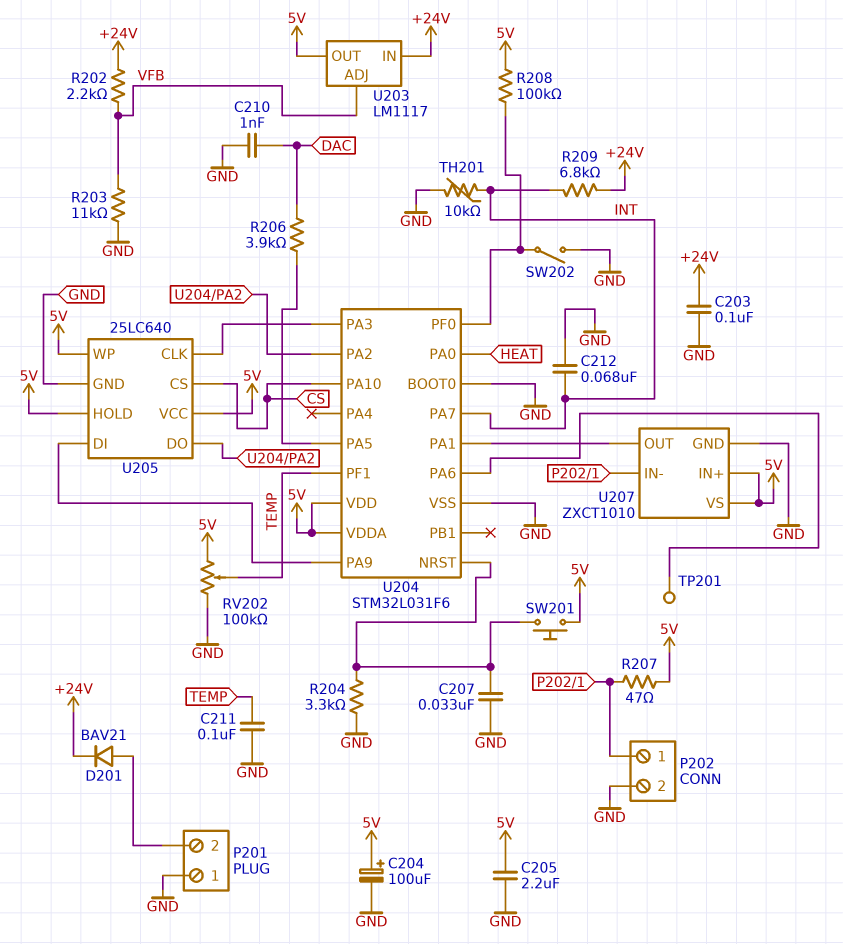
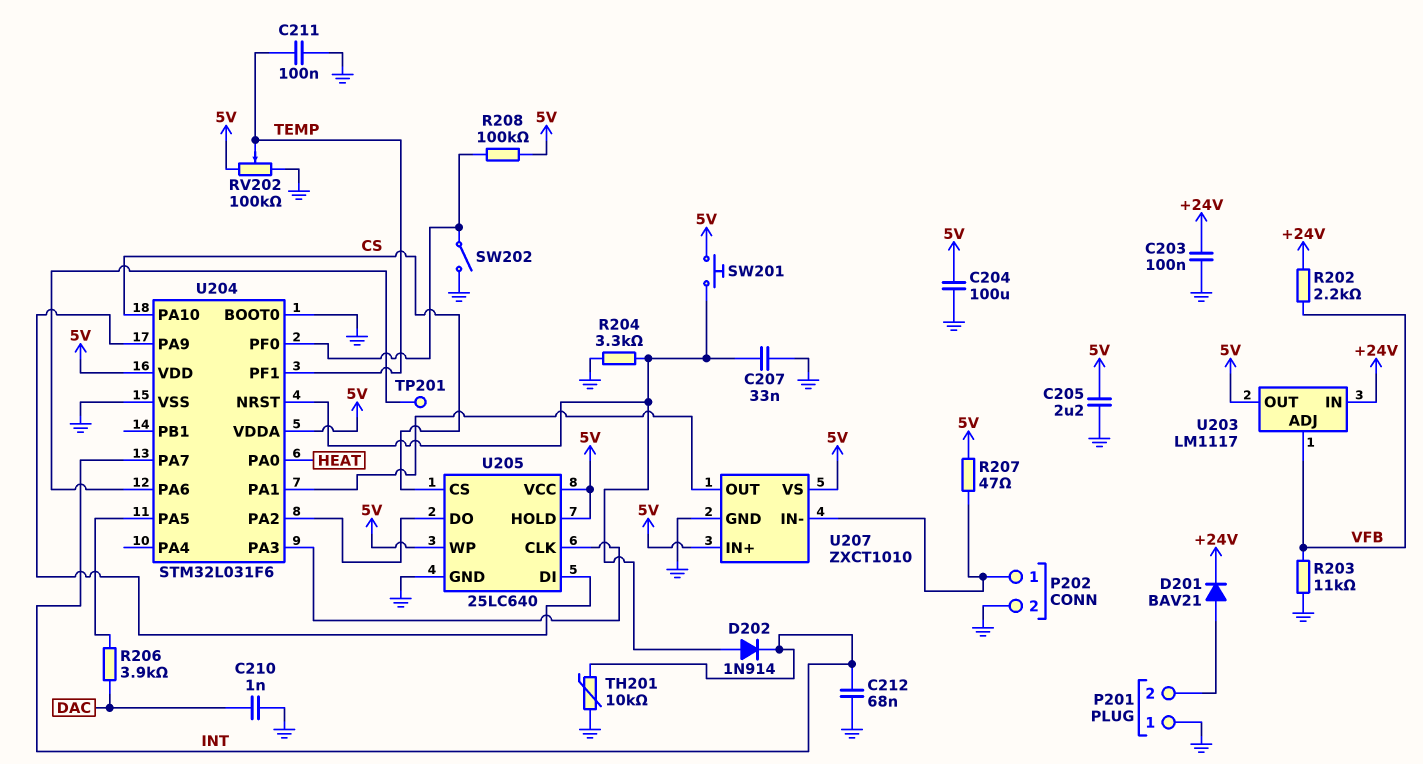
C204: 100uF (plus 5V, minus GND) -> 100uF (5V, GND)
D202: none -> diode 1N914 (A U204/NRST, K INT)
R209: 6.8k (+24V, INT) -> none

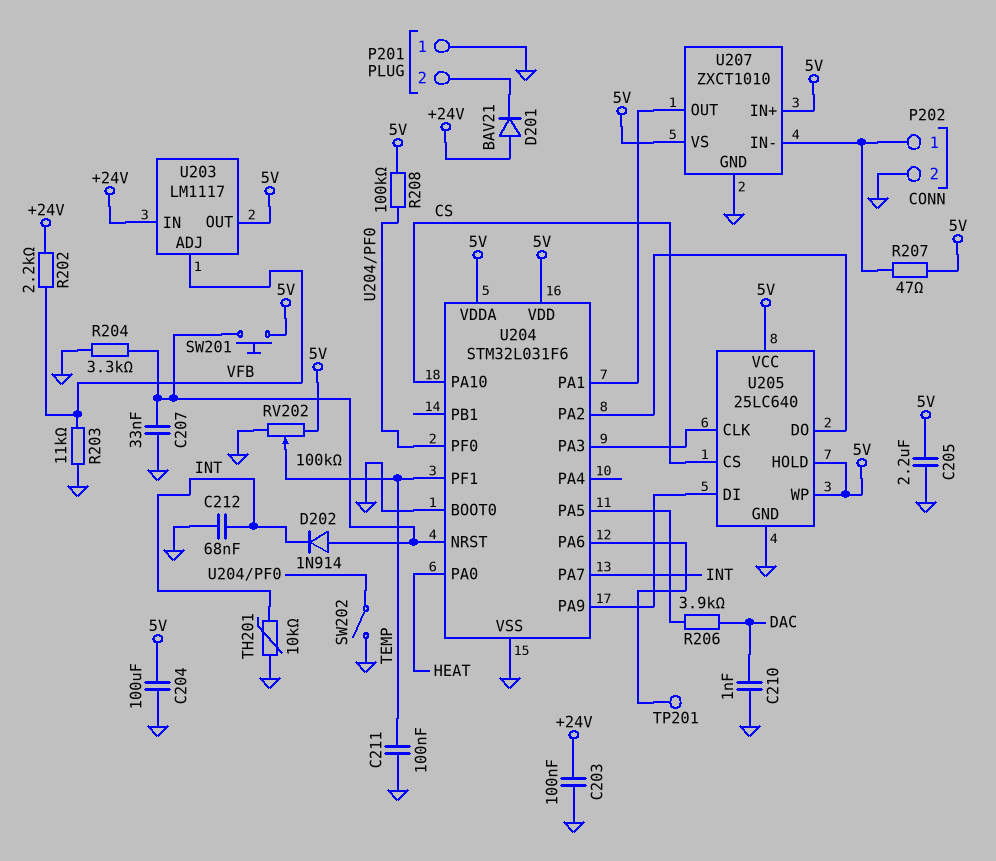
D201: diode BAV21 (A P201/2, K +24V) -> diode BAV21 (A +24V, K P201/2)

